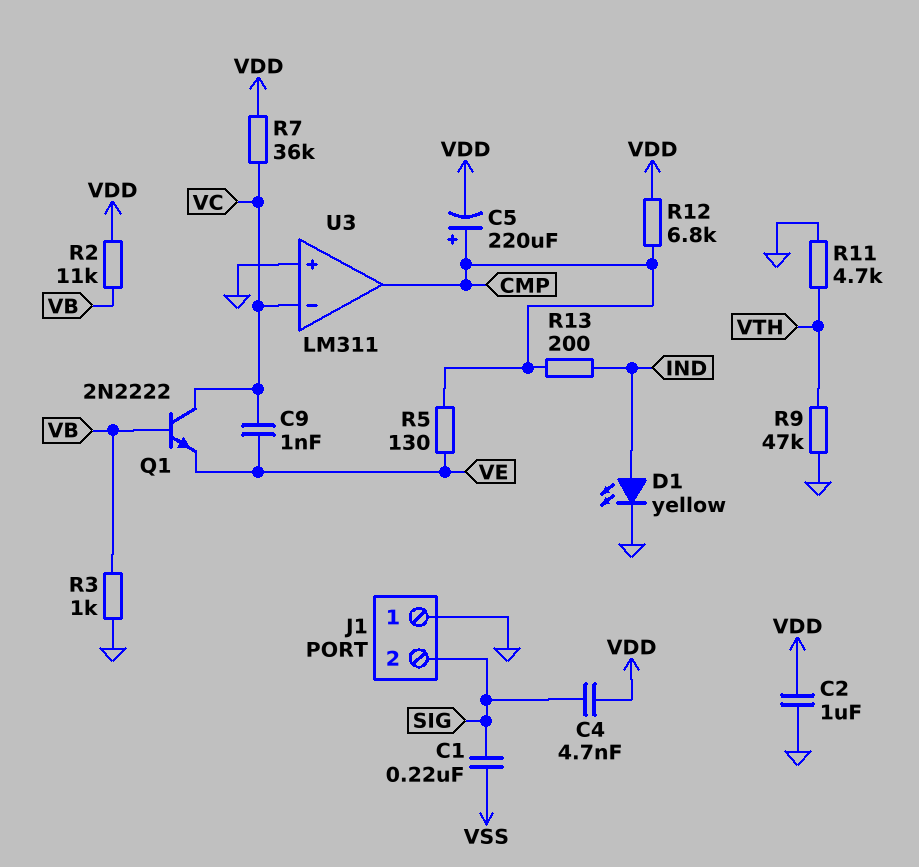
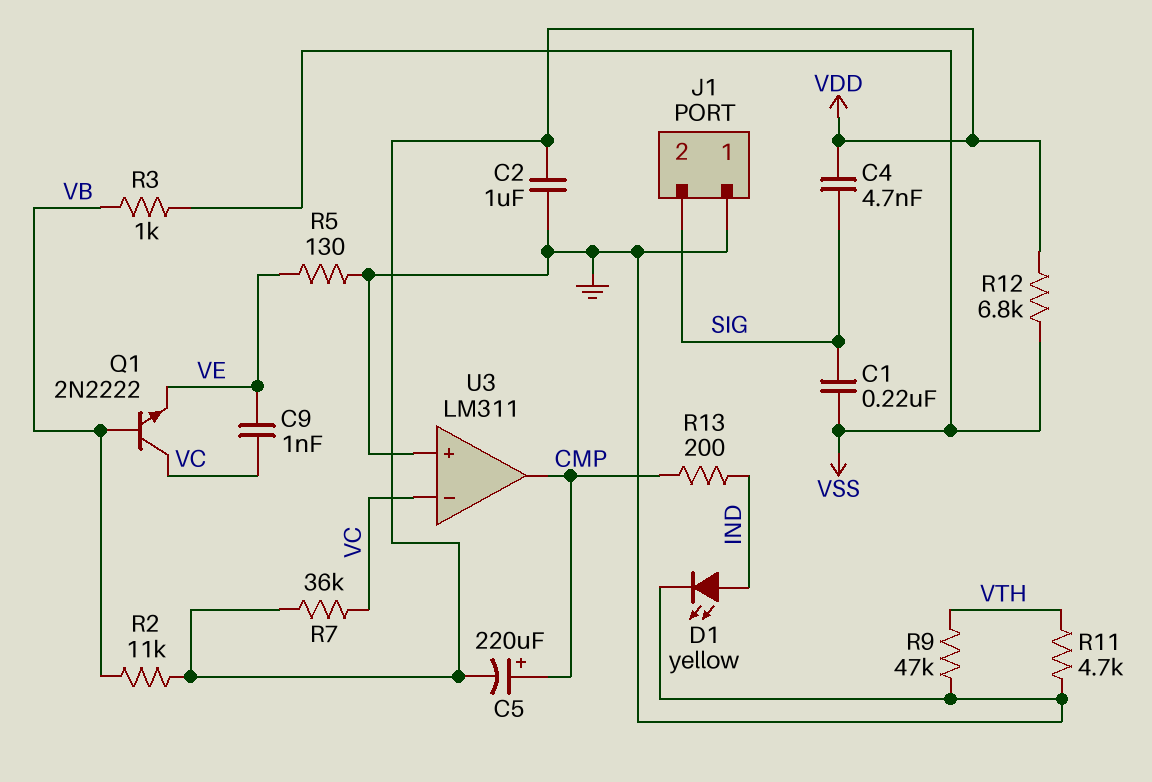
R3: 1k (GND, VB) -> 1k (VB, VSS)
R5: 130 (CMP, VE) -> 130 (GND, VE)
R12: 6.8k (CMP, VDD) -> 6.8k (VDD, VSS)

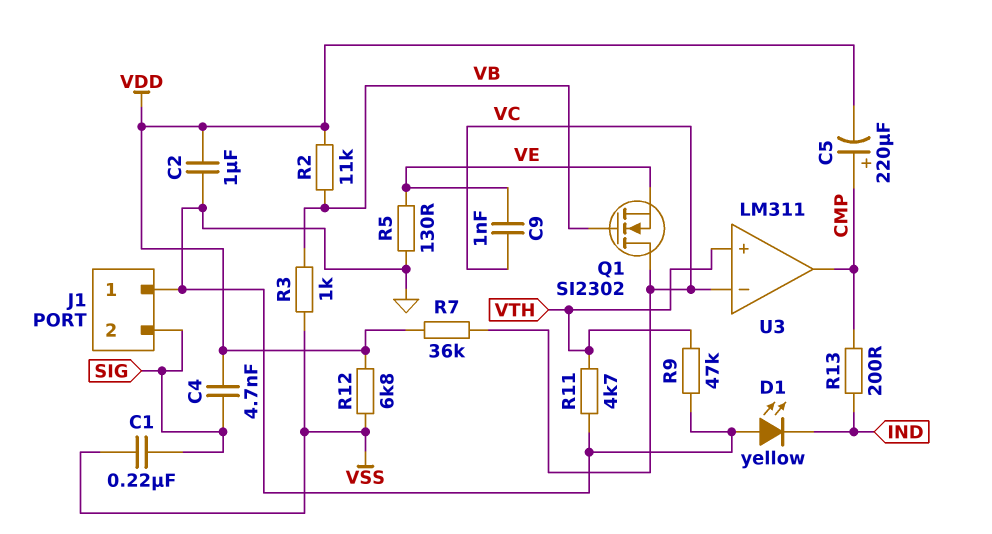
D1: LED yellow (A IND, K GND) -> LED yellow (A GND, K IND)
Q1: NPN 2N2222 (B VB, C VC, E VE) -> NMOS SI2302 (G VB, D VC, S VE)
U3 pin in+: GND -> VTH

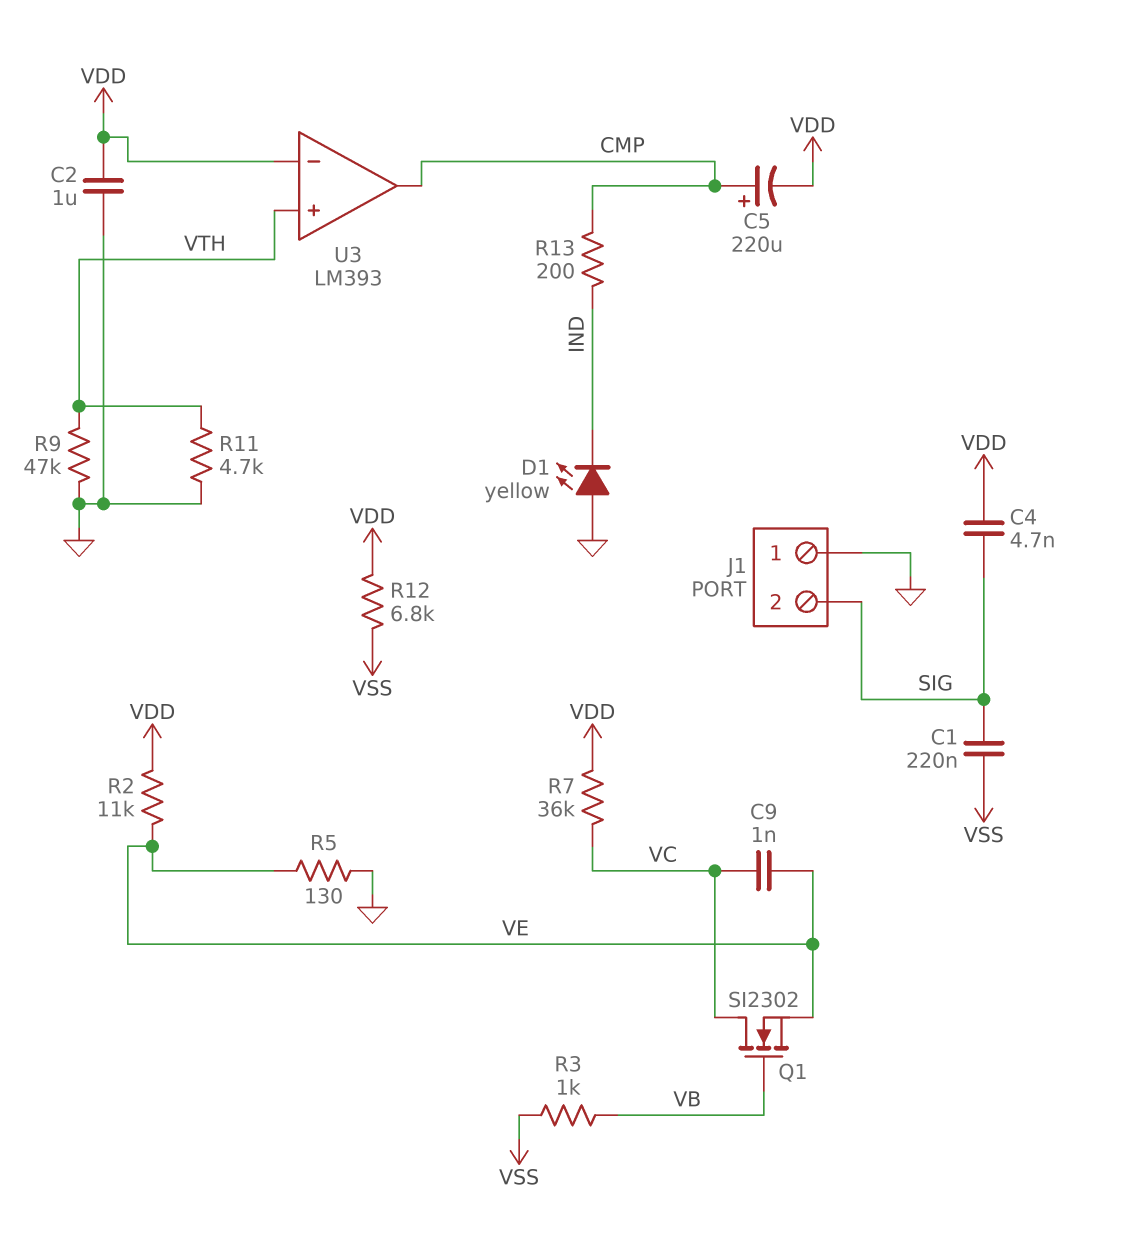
R2: 11k (VB, VDD) -> 11k (VDD, VE)
U3: LM311 -> LM393
U3 pin in-: VC -> VDD

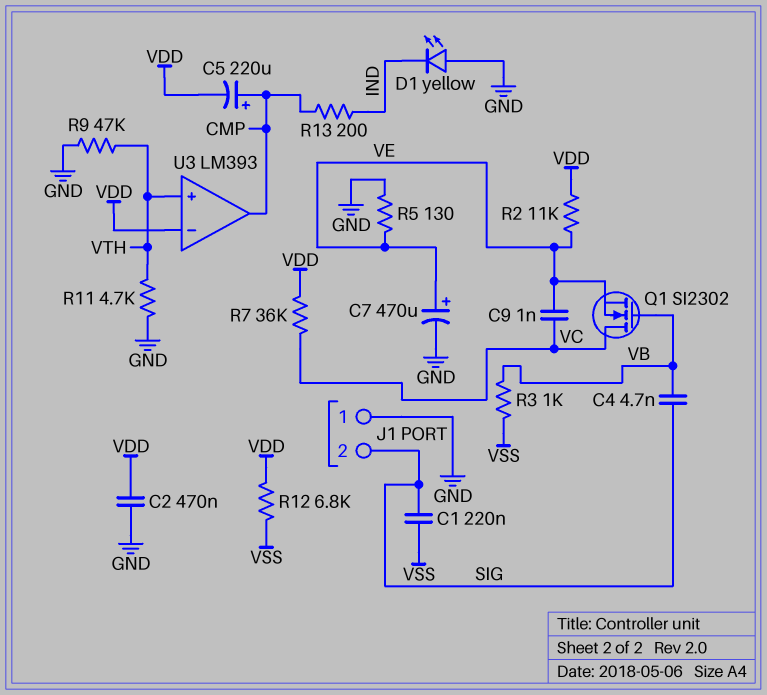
C2: 1uF (GND, VDD) -> 470nF (GND, VDD)
C4: 4.7nF (SIG, VDD) -> 4.7nF (SIG, VB)
C7: none -> 470uF (plus VE, minus GND)

